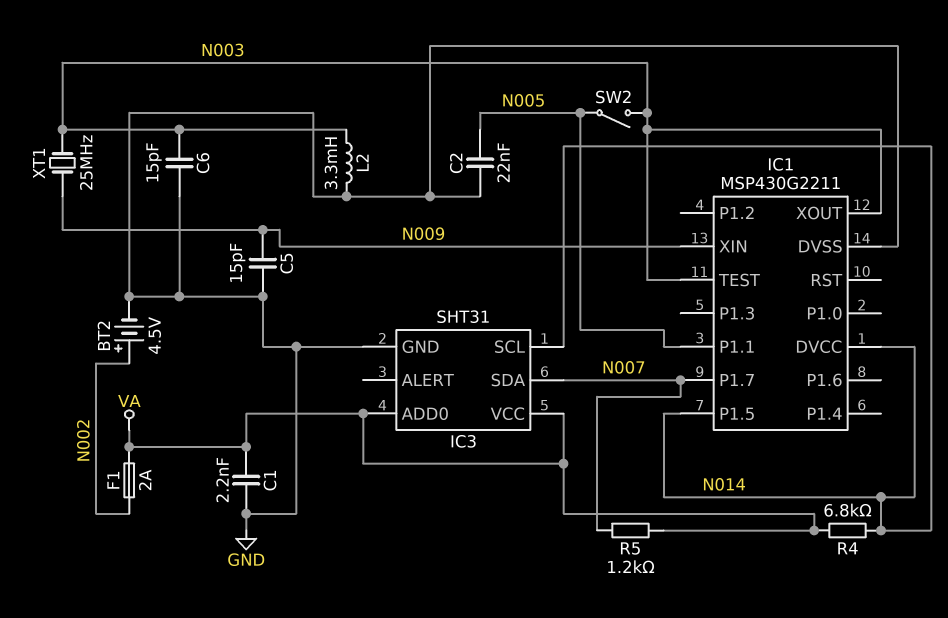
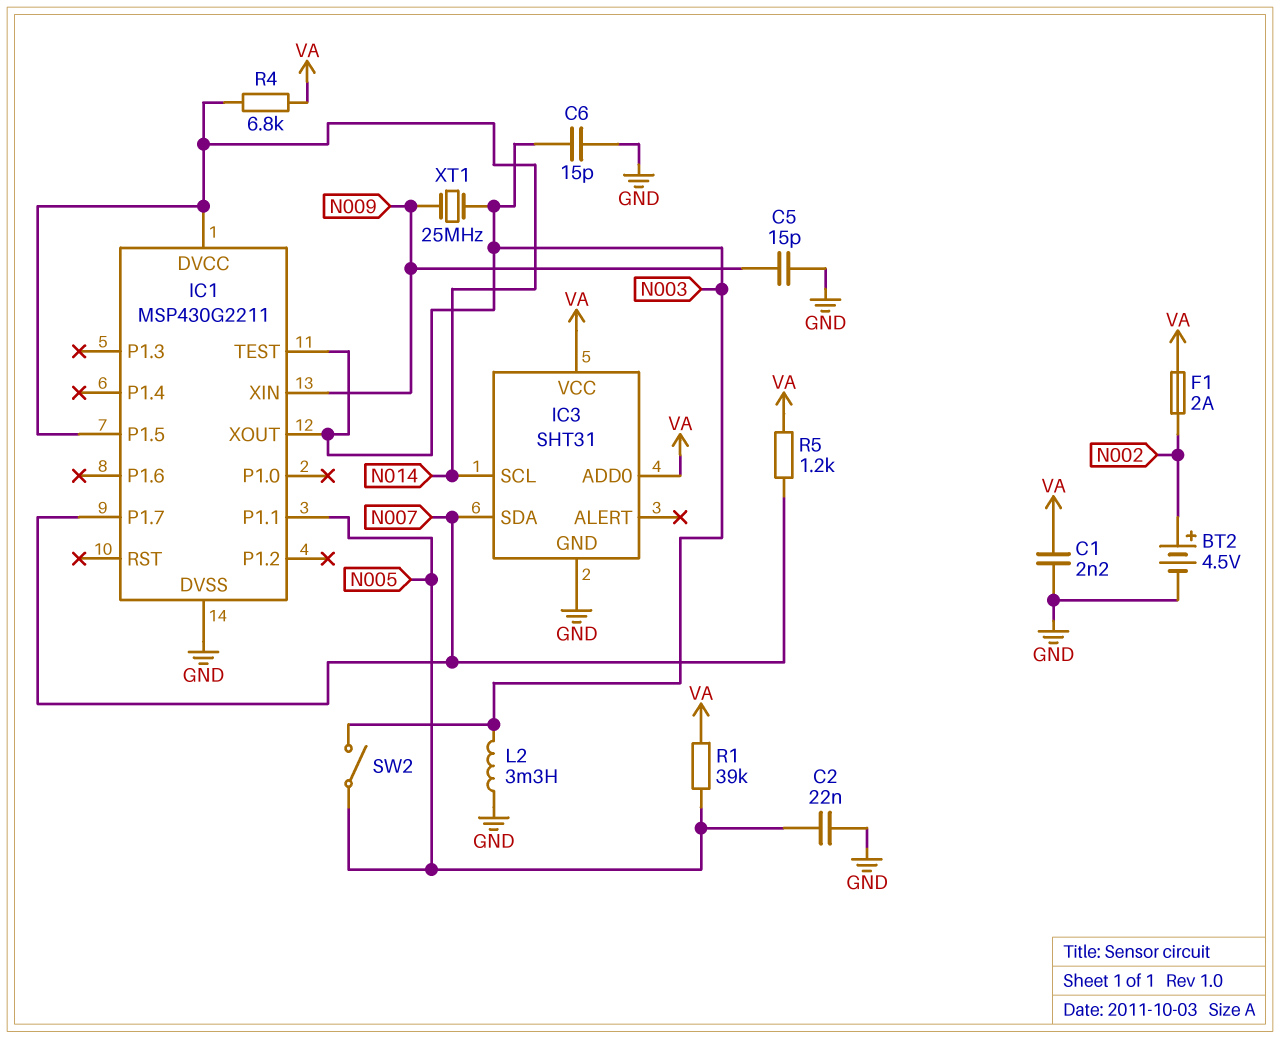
R1: none -> 39k (N005, VA)

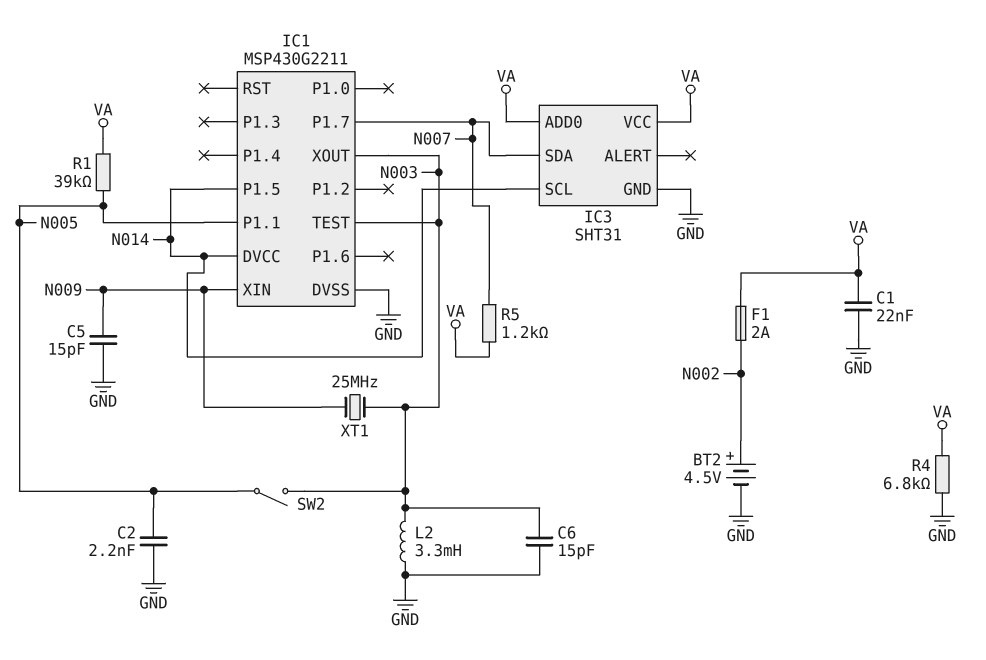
C1: 2.2nF (GND, VA) -> 22nF (GND, VA)
C2: 22nF (GND, N005) -> 2.2nF (GND, N005)
R4: 6.8k (N014, VA) -> 6.8k (GND, VA)

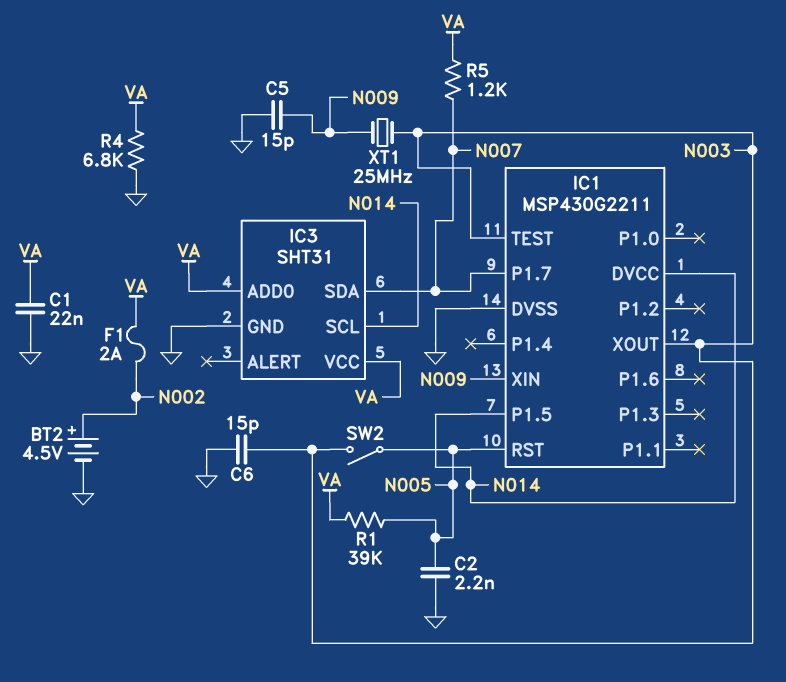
IC1 pin P1.1: N005 -> none
IC1 pin RST: none -> N005
L2: 3.3mH (GND, N003) -> none

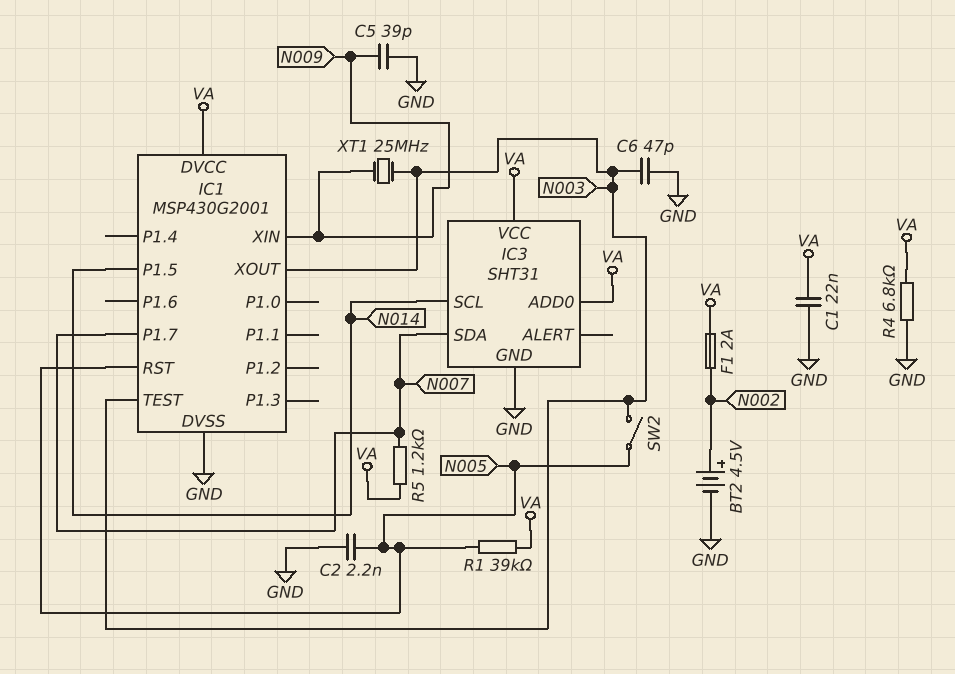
C5: 15pF (GND, N009) -> 39pF (GND, N009)
C6: 15pF (GND, N003) -> 47pF (GND, N003)
IC1: MSP430G2211 -> MSP430G2001
IC1 pin DVCC: N014 -> VA

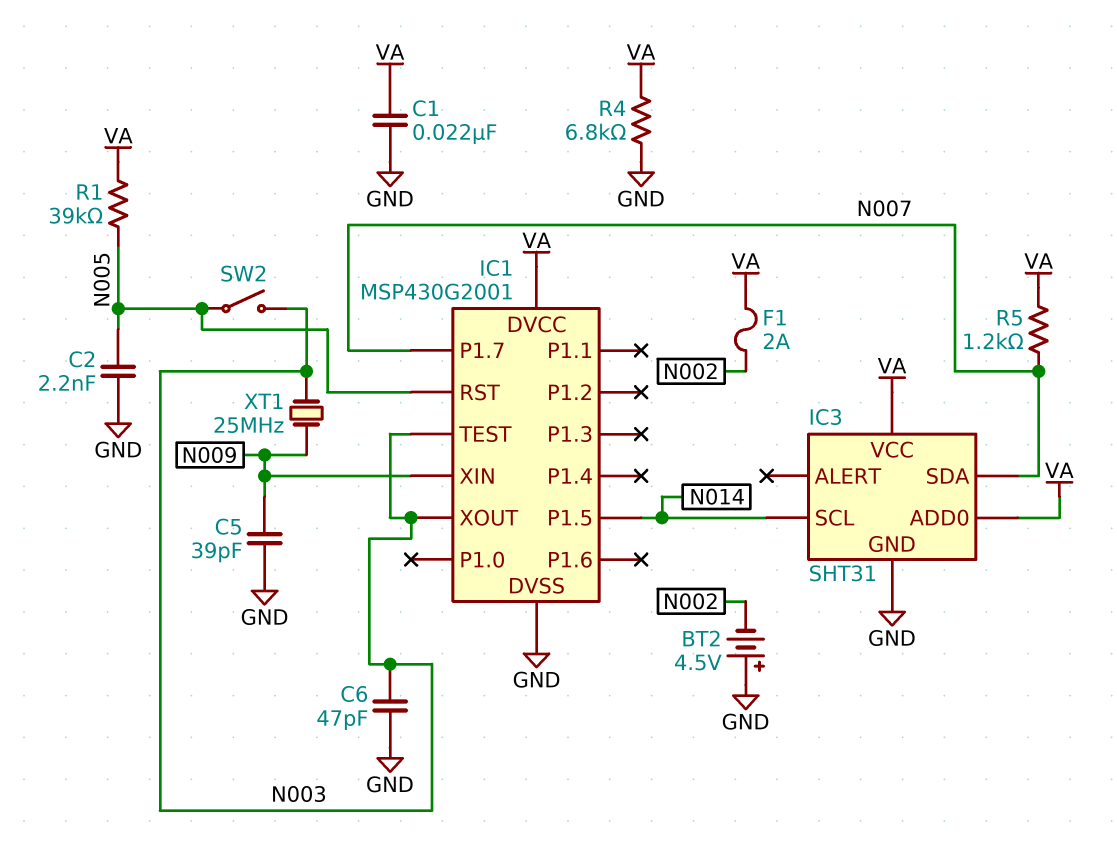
BT2: 4.5V (plus N002, minus GND) -> 4.5V (plus GND, minus N002)

